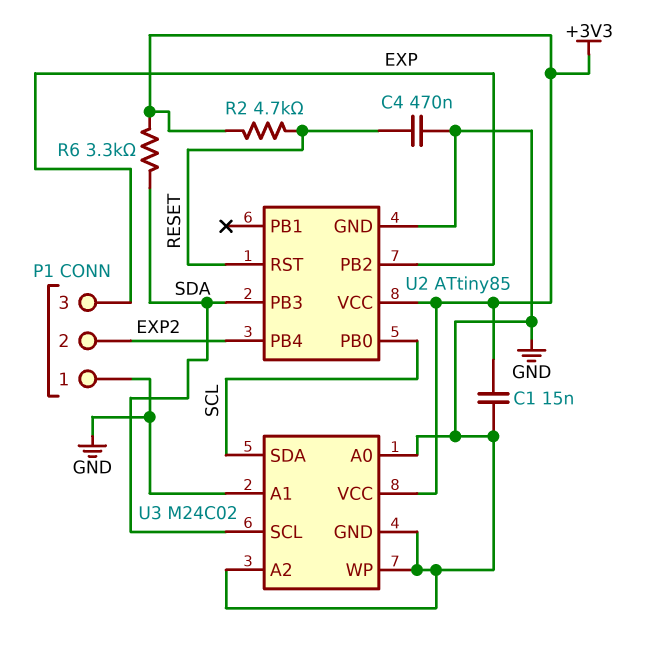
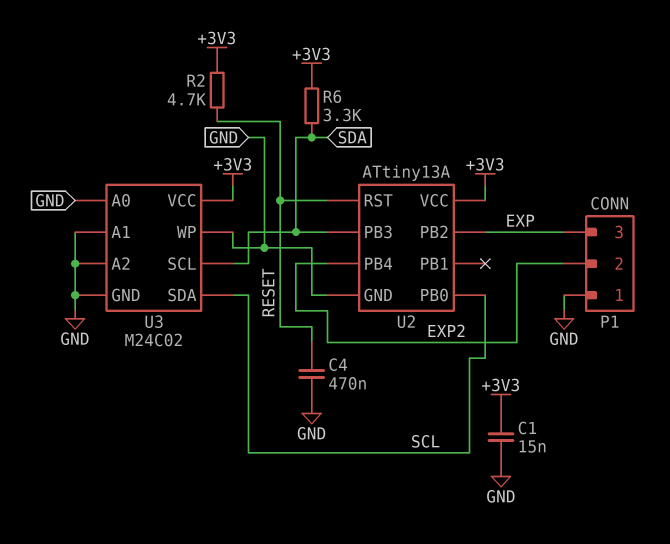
U2: ATtiny85 -> ATtiny13A

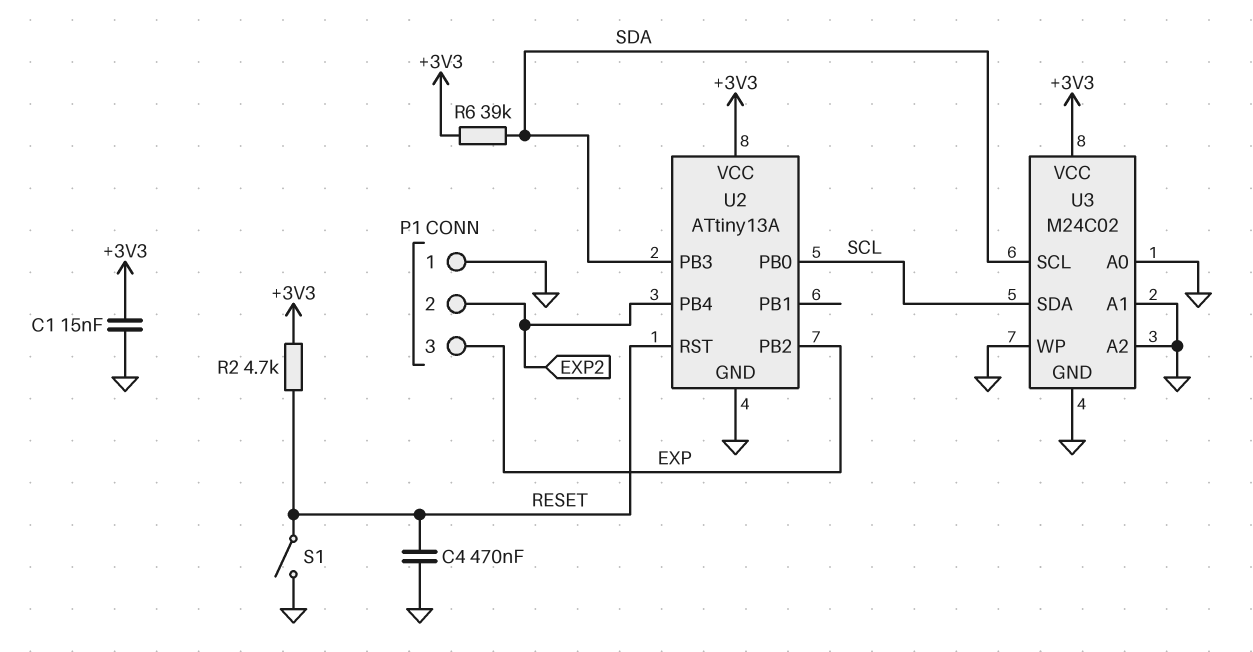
R6: 3.3k (+3V3, SDA) -> 39k (+3V3, SDA)
S1: none -> switch (GND, RESET)

